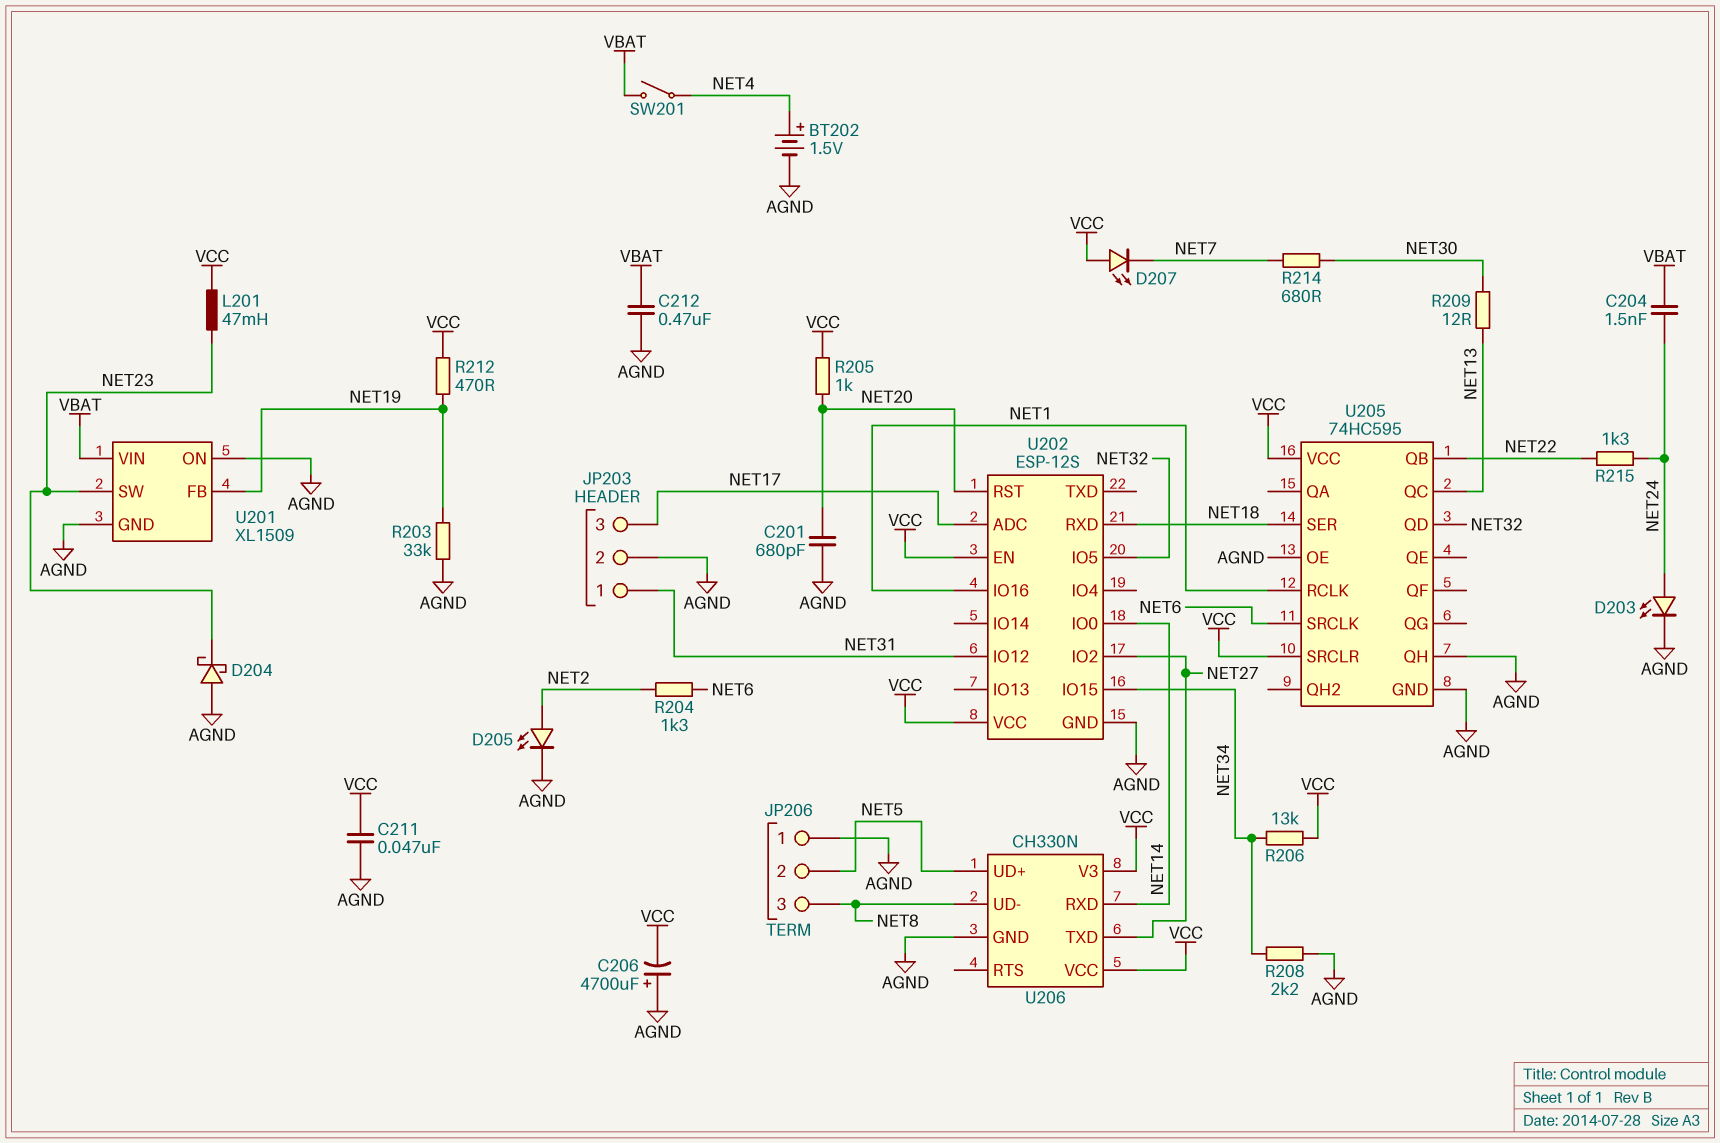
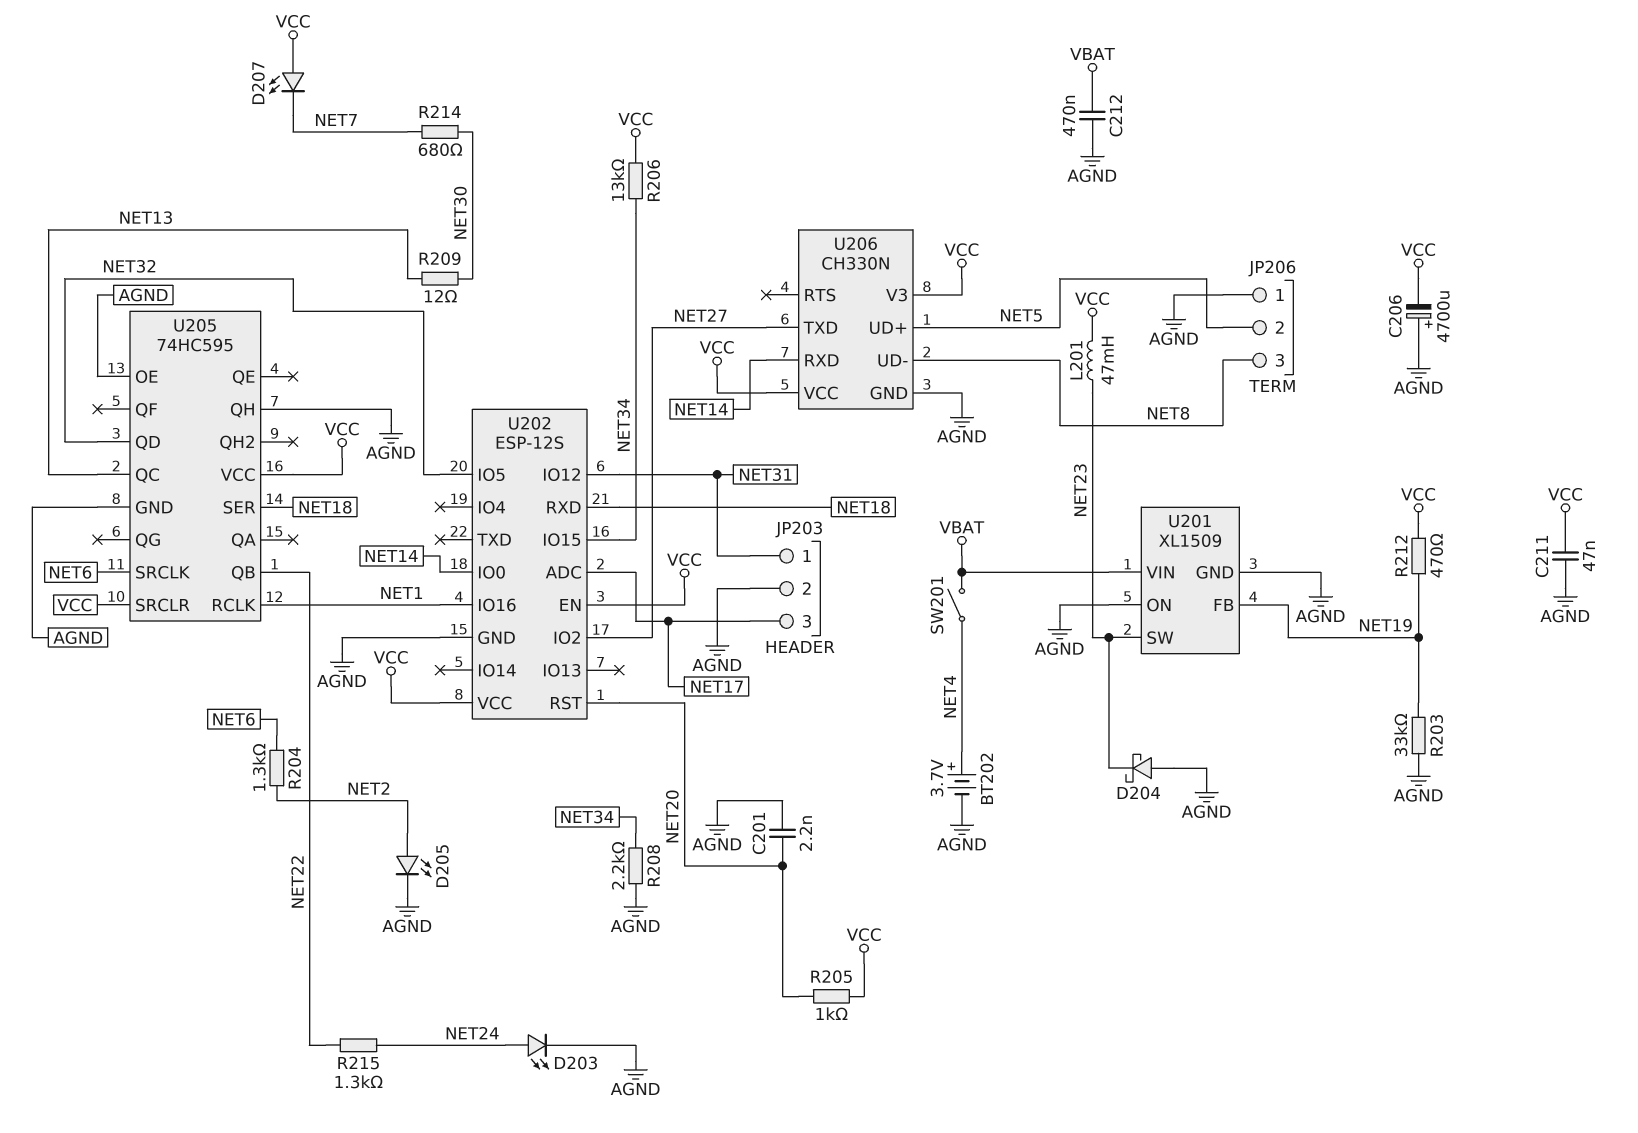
BT202: 1.5V (plus NET4, minus AGND) -> 3.7V (plus NET4, minus AGND)
C201: 680pF (AGND, NET20) -> 2.2nF (AGND, NET20)
C204: 1.5nF (NET24, VBAT) -> none

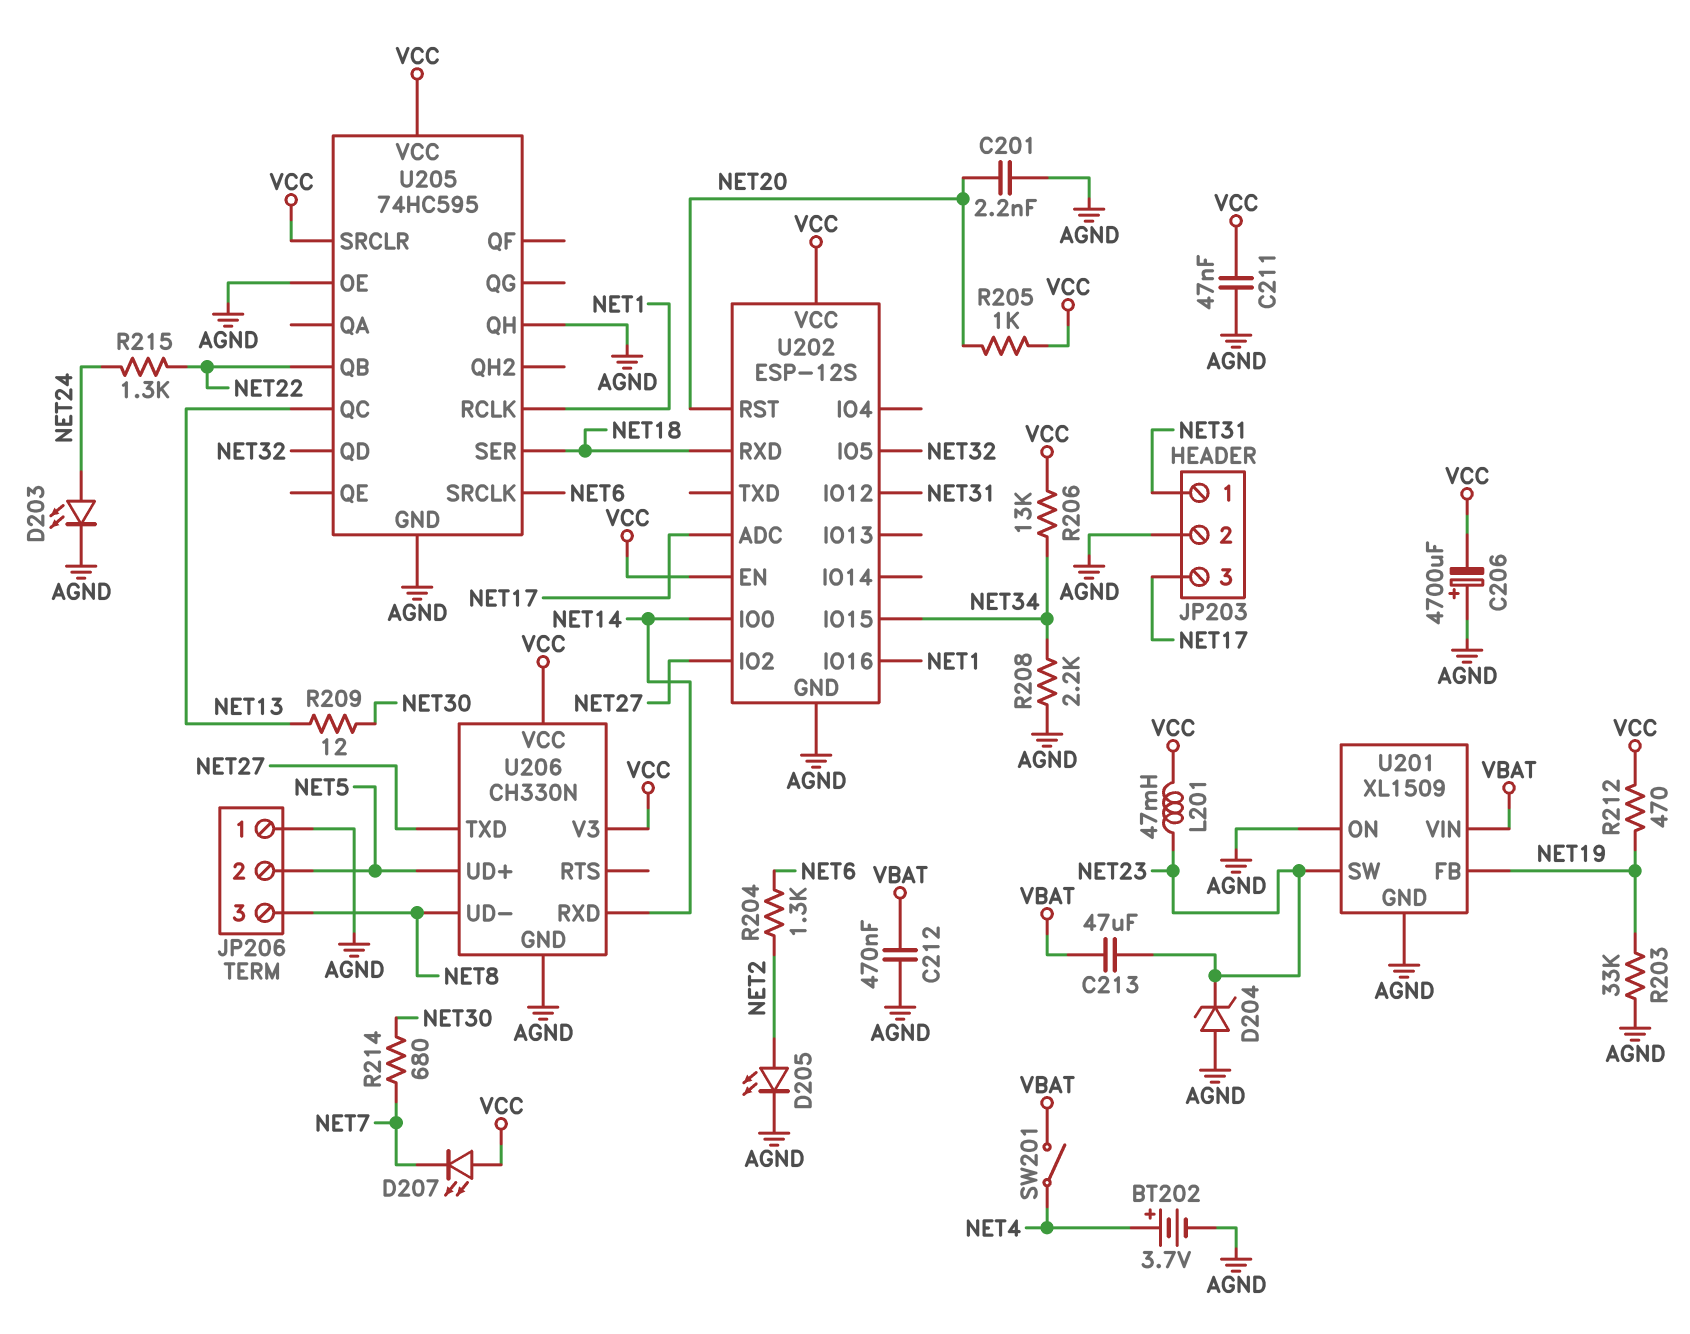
C213: none -> 47uF (NET23, VBAT)
D204: schottky (A AGND, K NET23) -> zener (A AGND, K NET23)

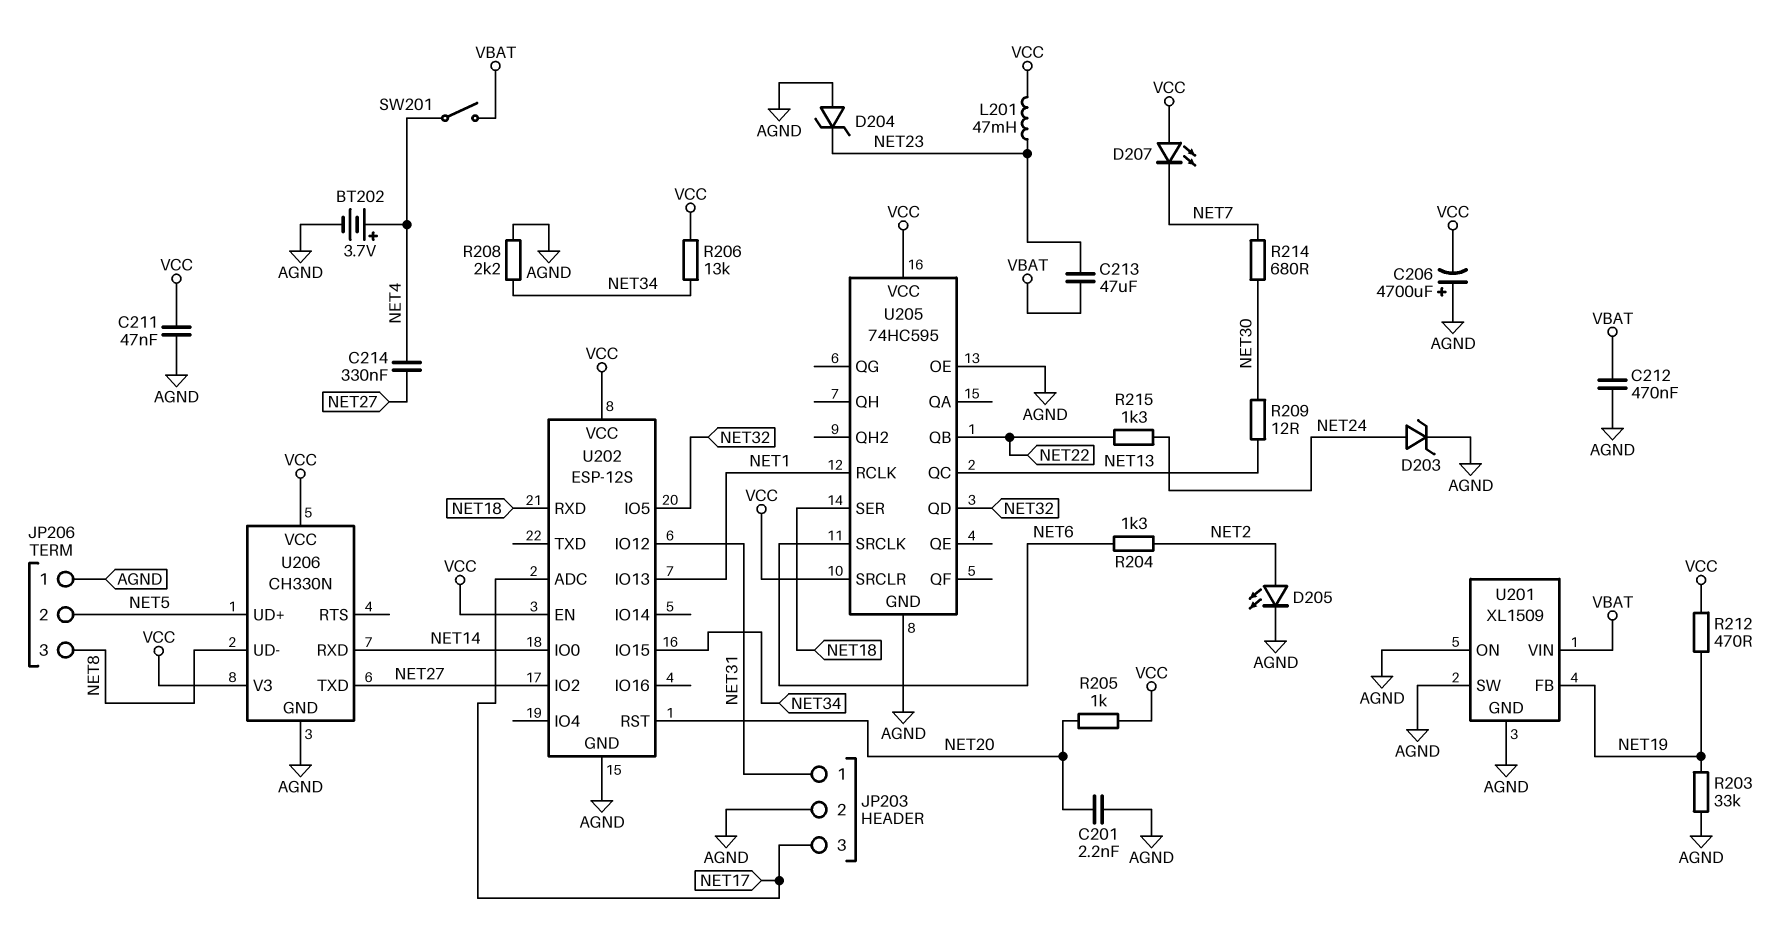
C214: none -> 330nF (NET4, NET27)
D203: LED (A NET24, K AGND) -> zener (A NET24, K AGND)
U201 pin SW: NET23 -> AGND
U202 pin IO13: none -> NET1
U202 pin IO16: NET1 -> none
U205 pin QH: AGND -> none

